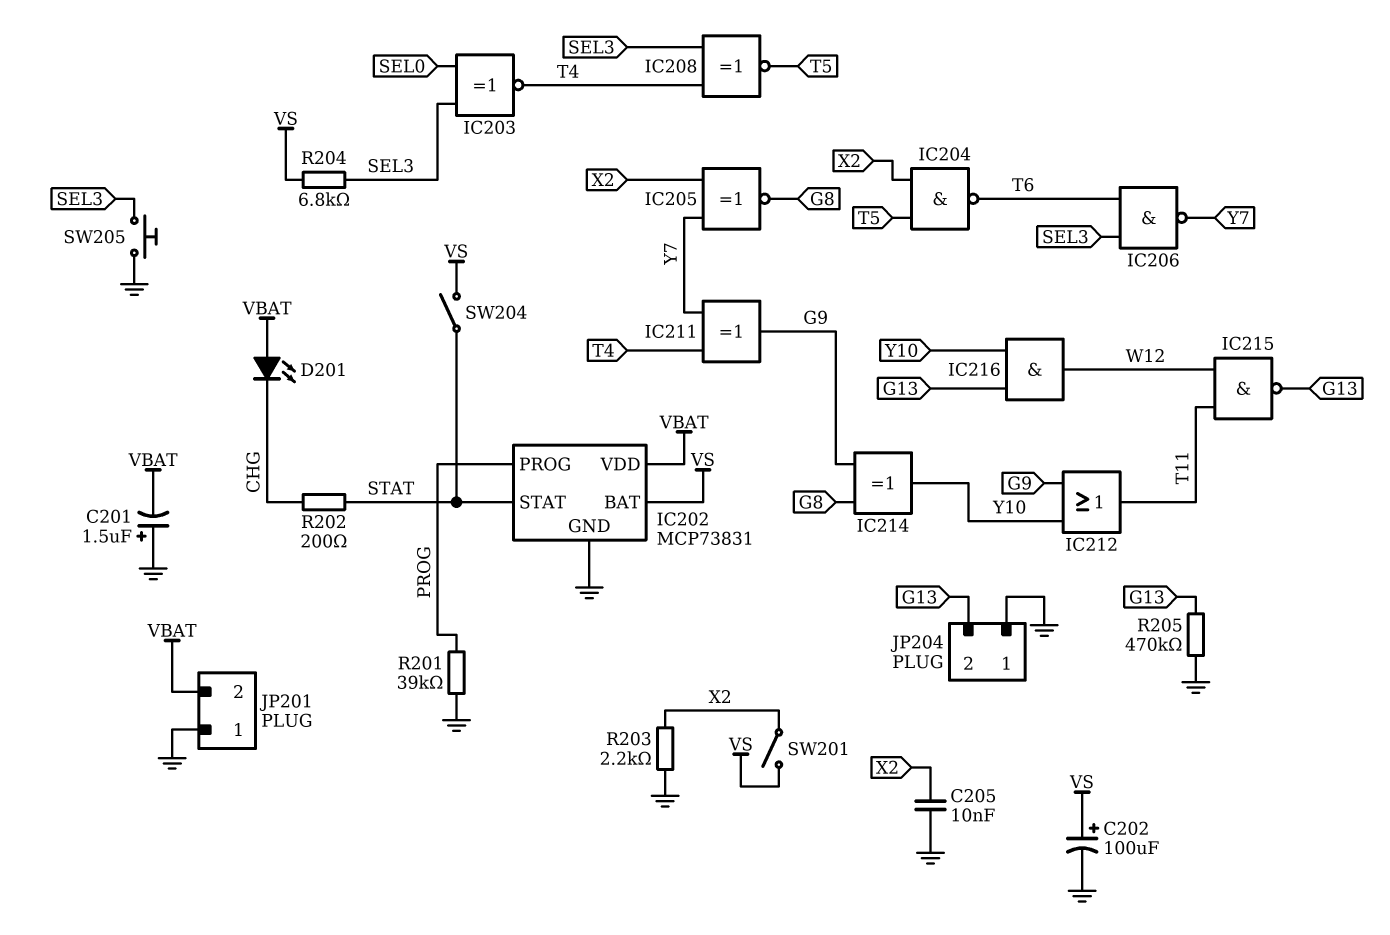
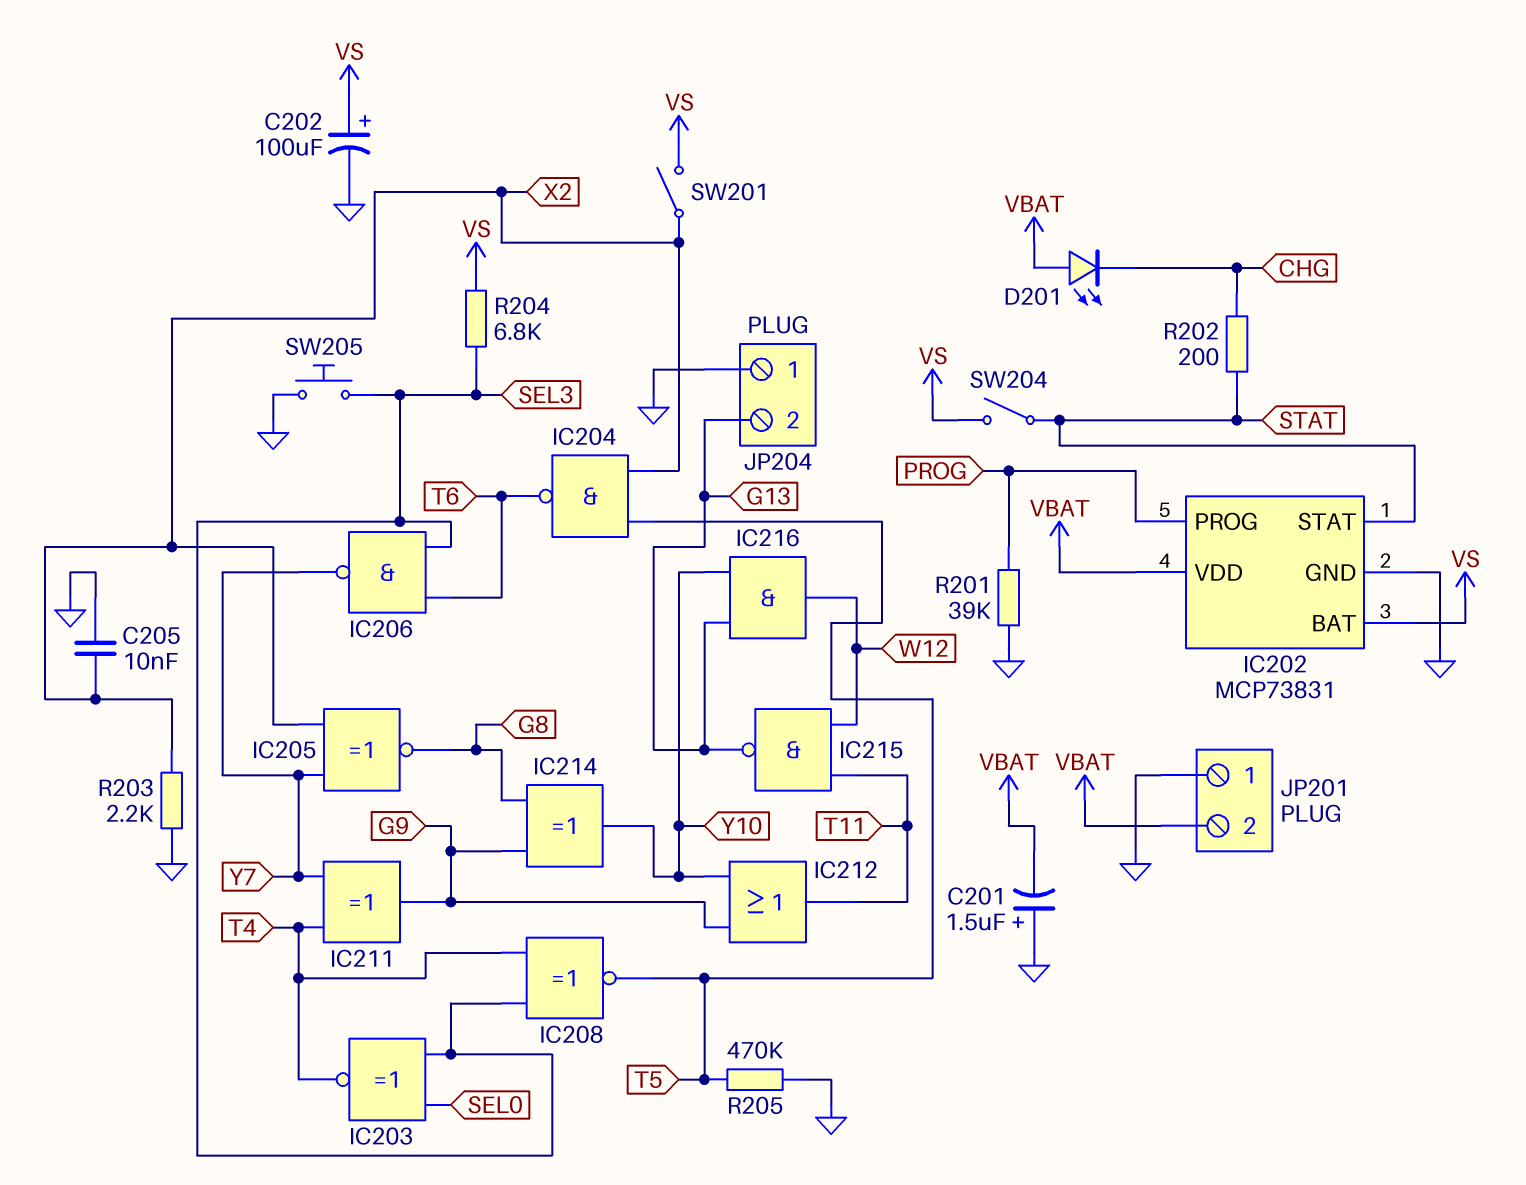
R205: 470k (G13, GND) -> 470k (GND, T5)

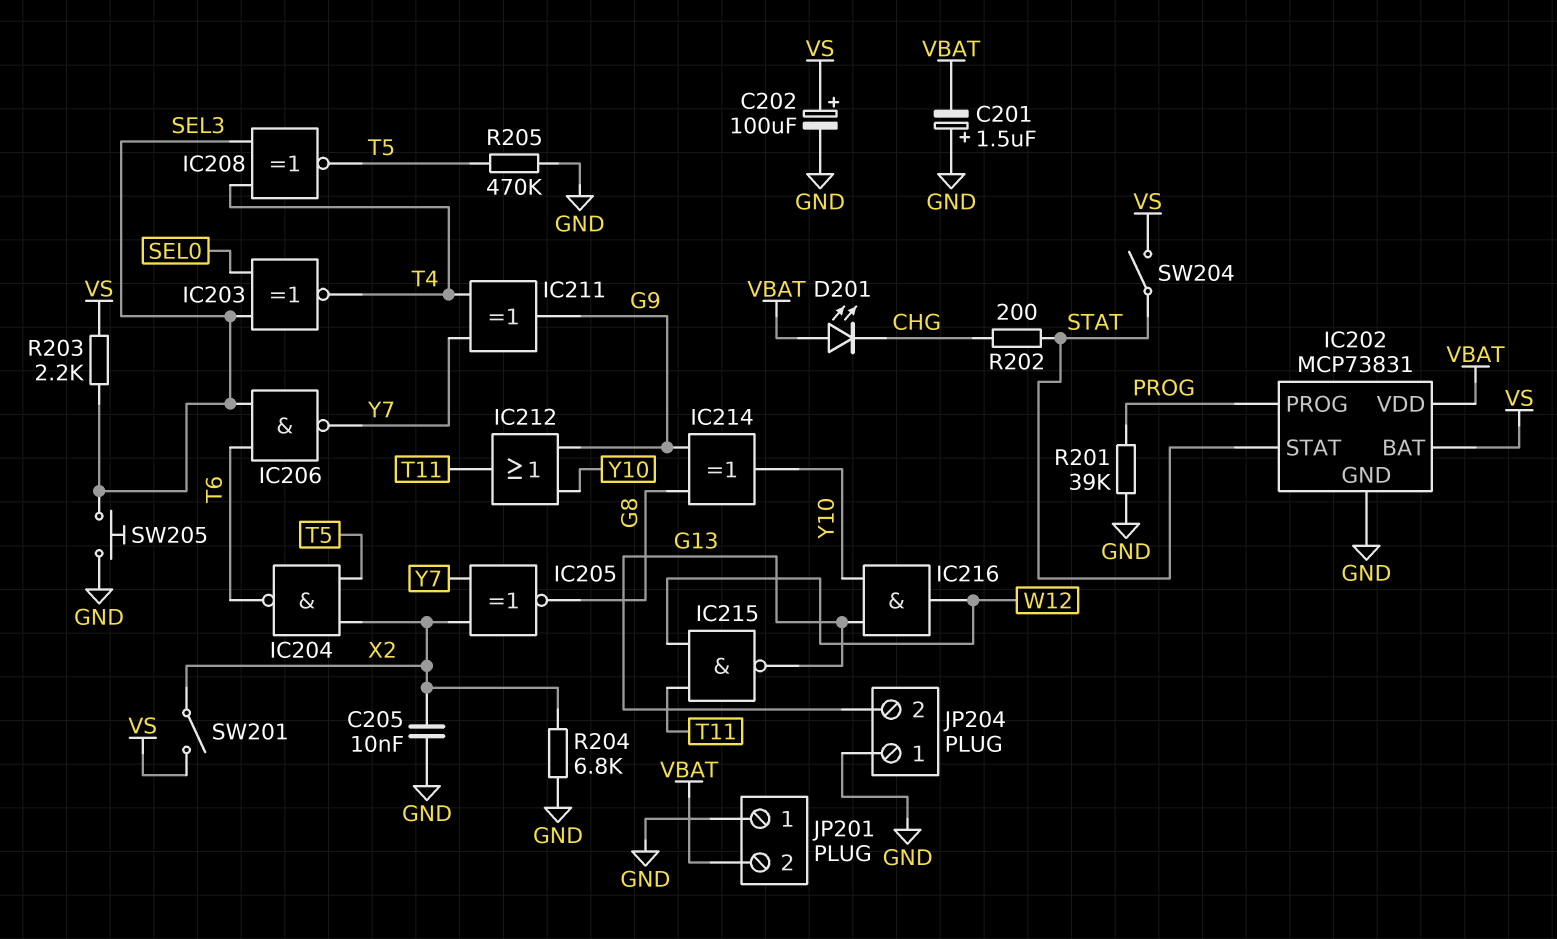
R203: 2.2k (GND, X2) -> 2.2k (SEL3, VS)
R204: 6.8k (SEL3, VS) -> 6.8k (GND, X2)

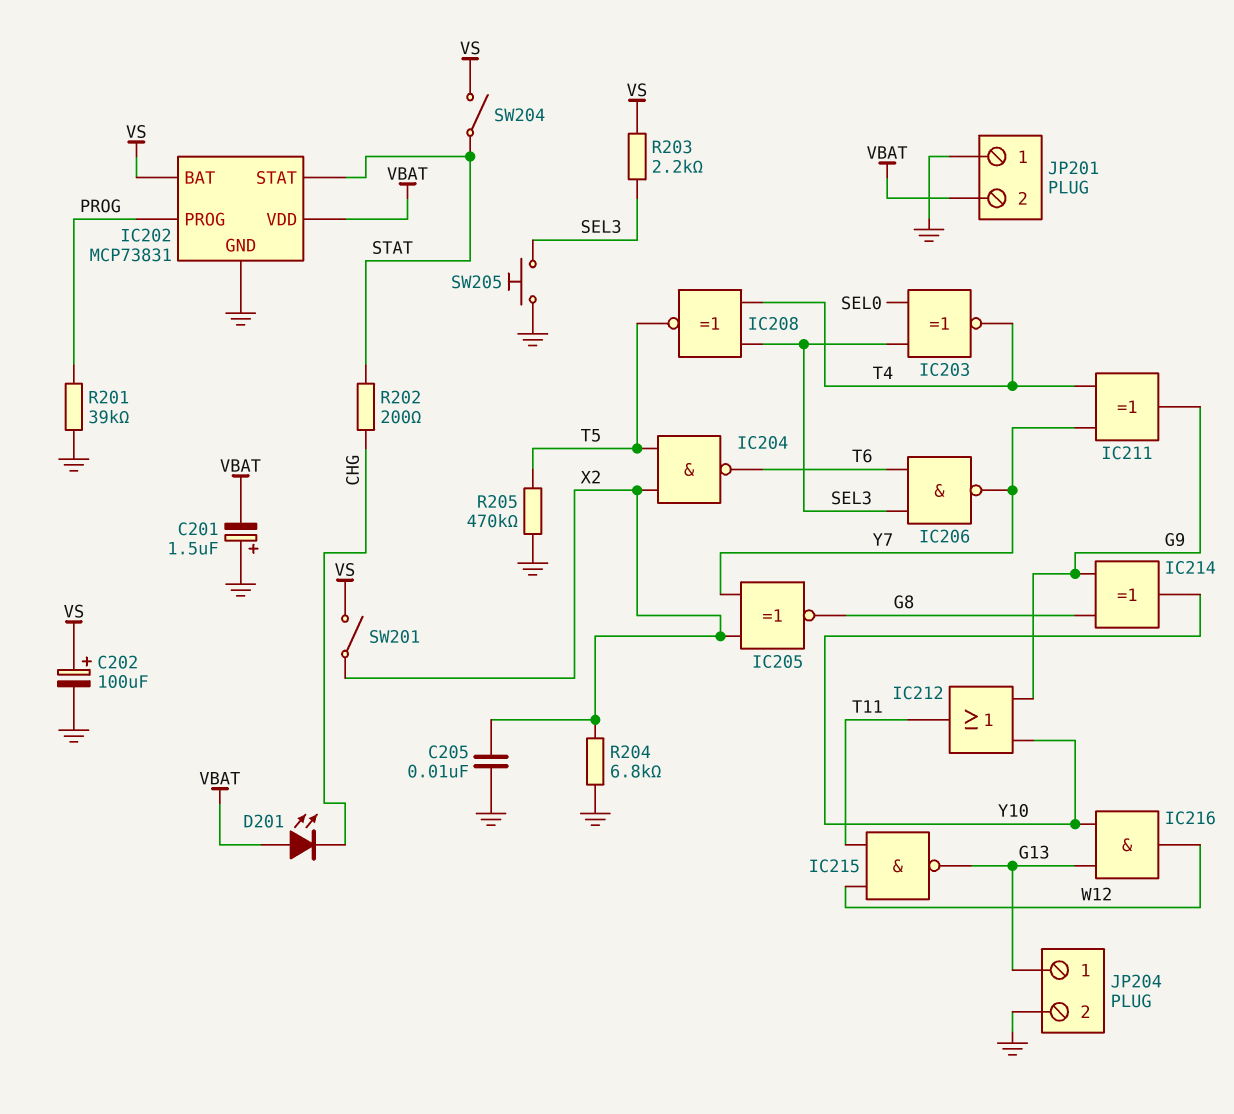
JP204 pin 1: GND -> G13
JP204 pin 2: G13 -> GND

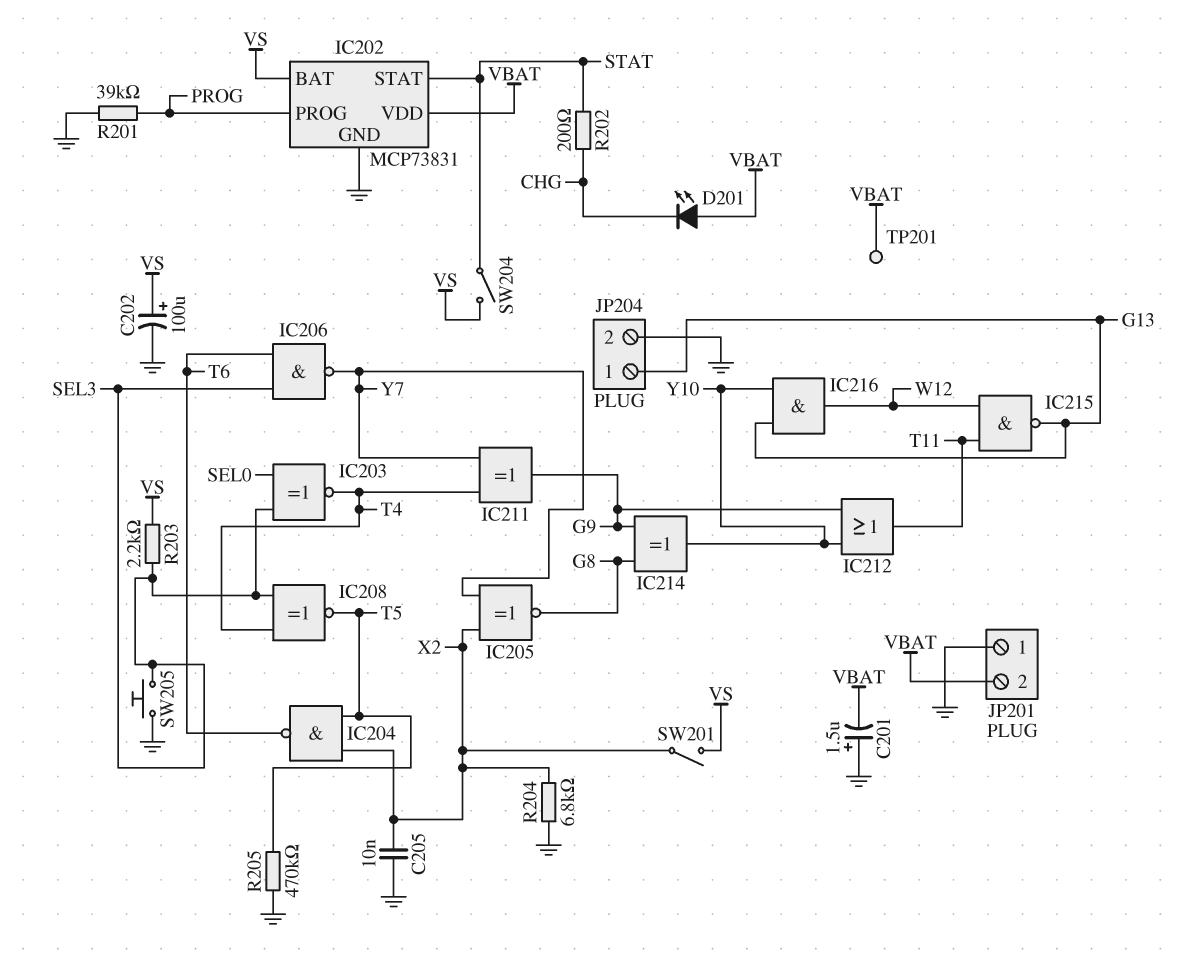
TP201: none -> test point (VBAT)

